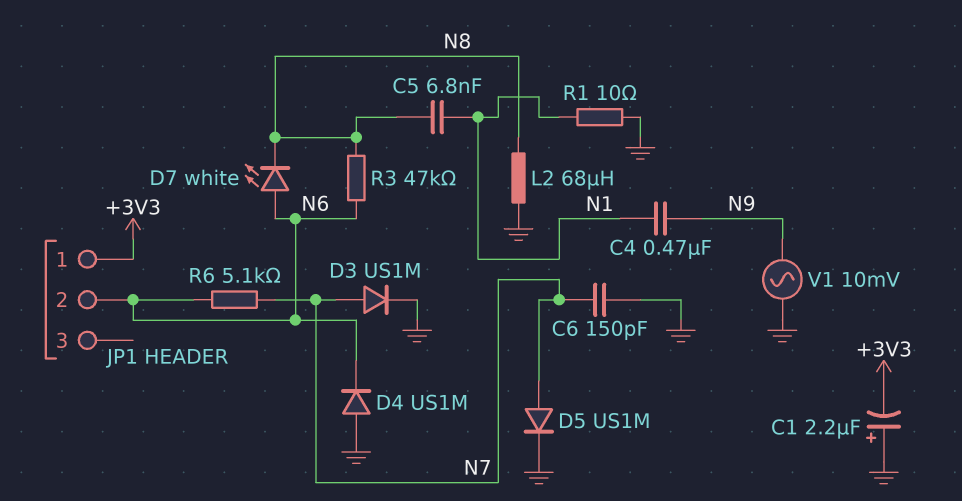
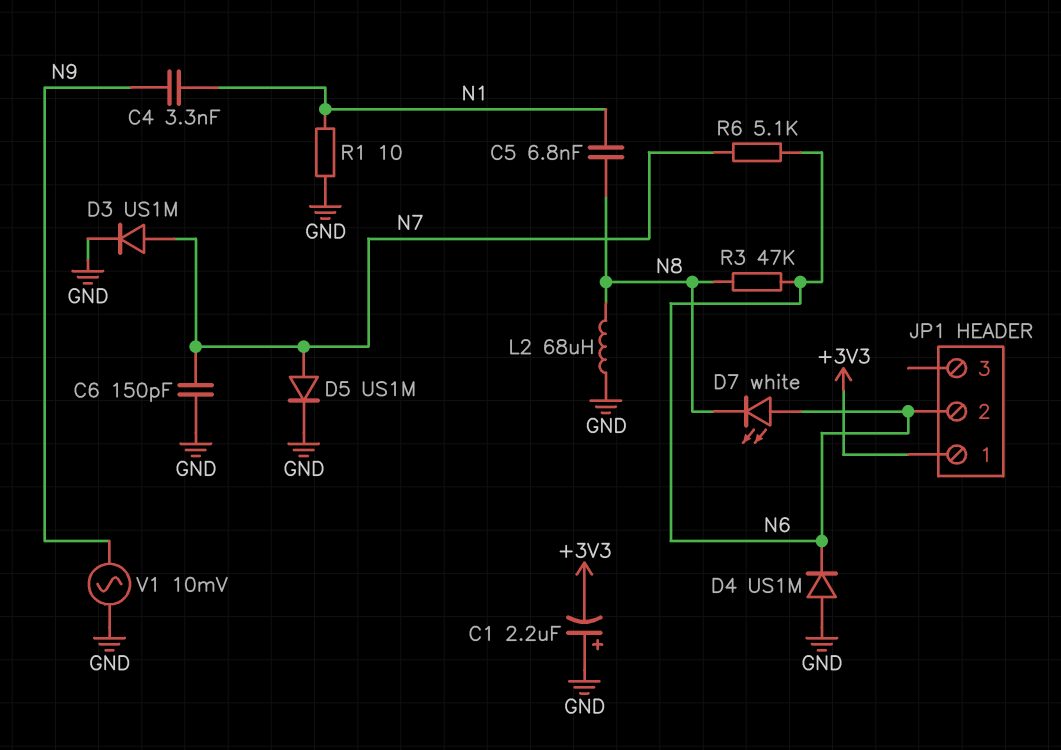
C4: 470nF (N1, N9) -> 3.3nF (N1, N9)

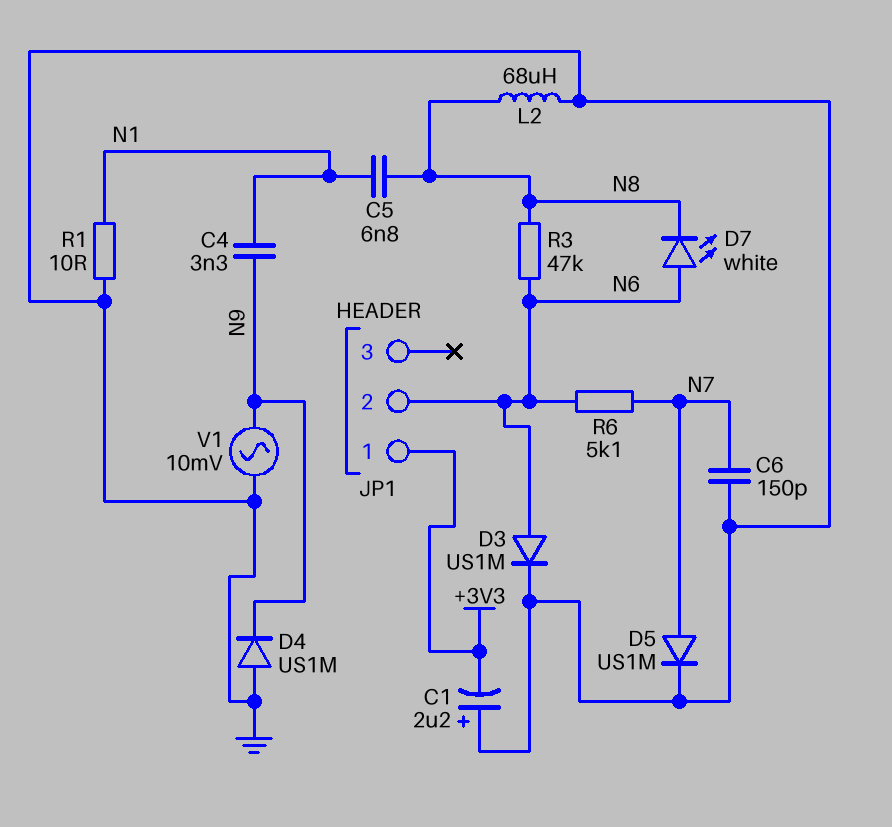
D3: diode US1M (A N7, K GND) -> diode US1M (A N6, K GND)
D4: diode US1M (A GND, K N6) -> diode US1M (A GND, K N9)

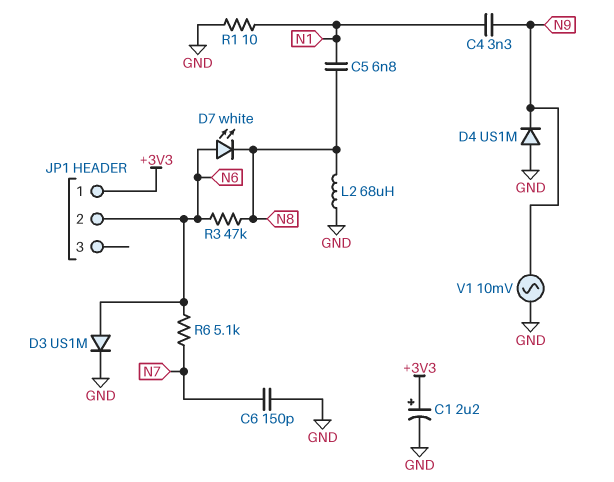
C1: 2.2uF (plus GND, minus +3V3) -> 2.2uF (plus +3V3, minus GND)
D5: diode US1M (A N7, K GND) -> none

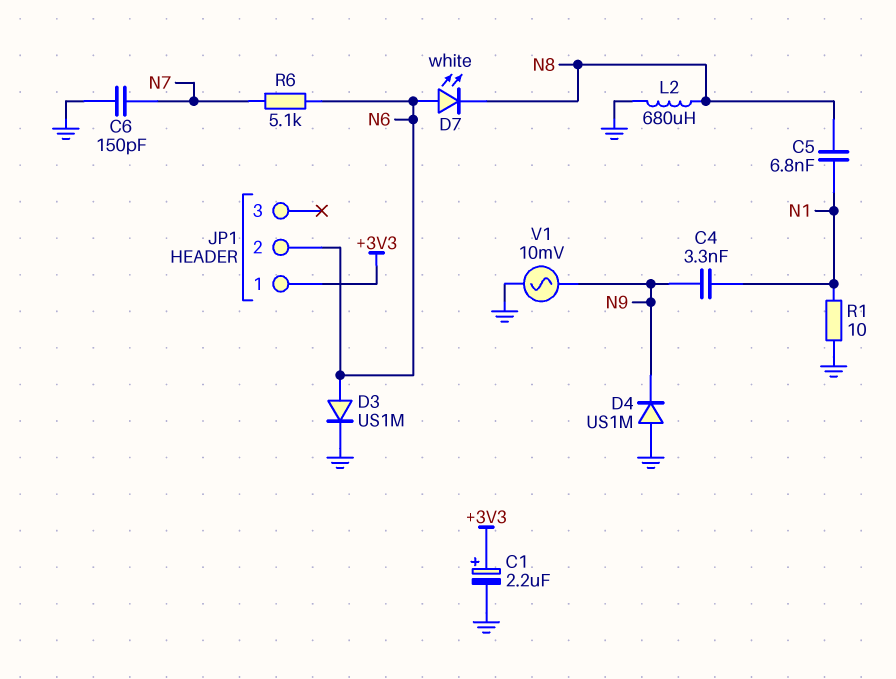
L2: 68uH (GND, N8) -> 680uH (GND, N8)
R3: 47k (N6, N8) -> none

